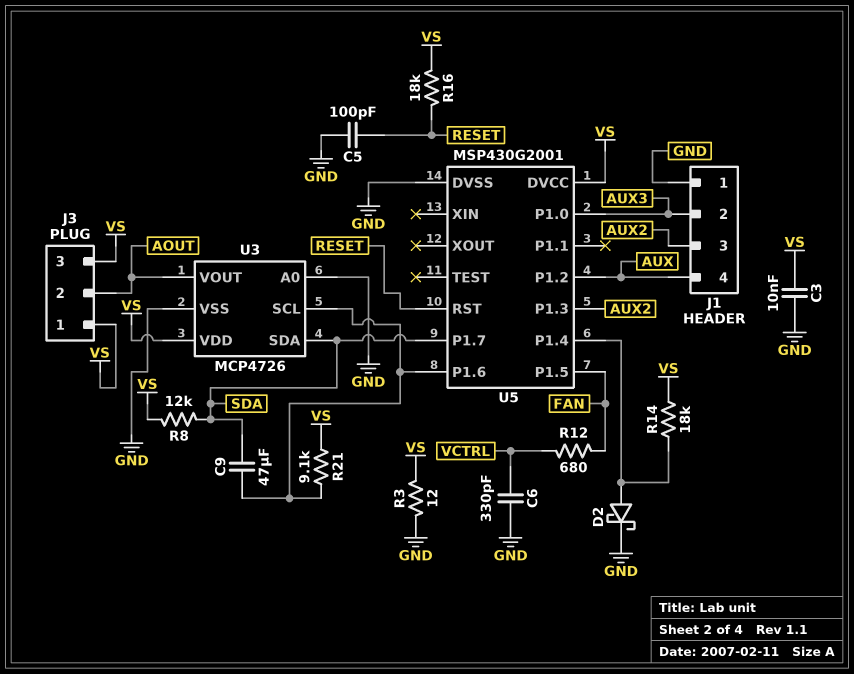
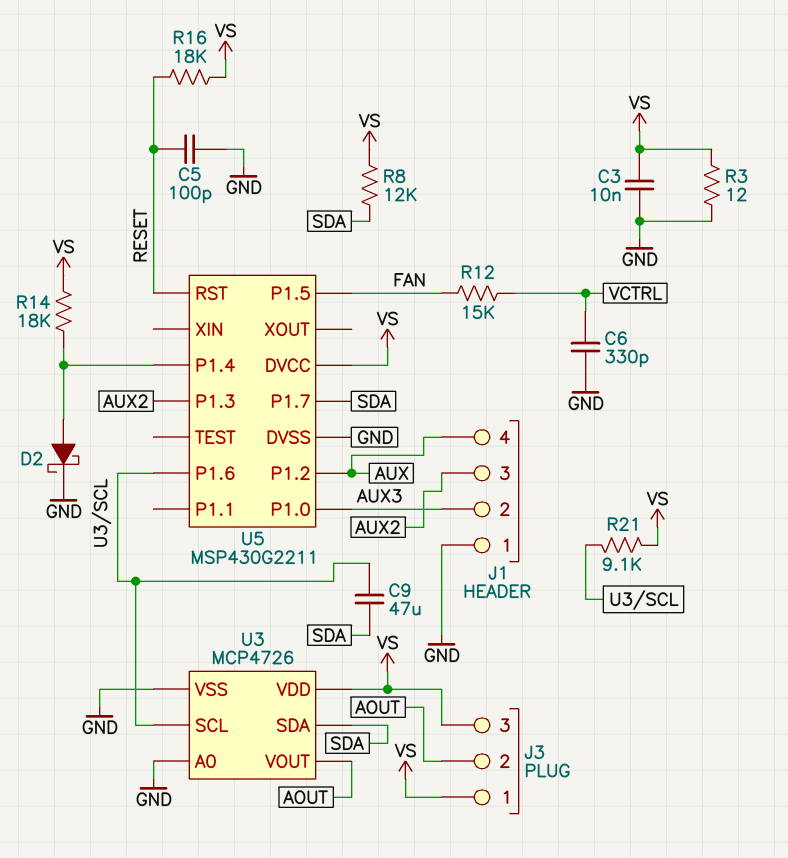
R12: 680 (FAN, VCTRL) -> 15k (FAN, VCTRL)
U5: MSP430G2001 -> MSP430G2211

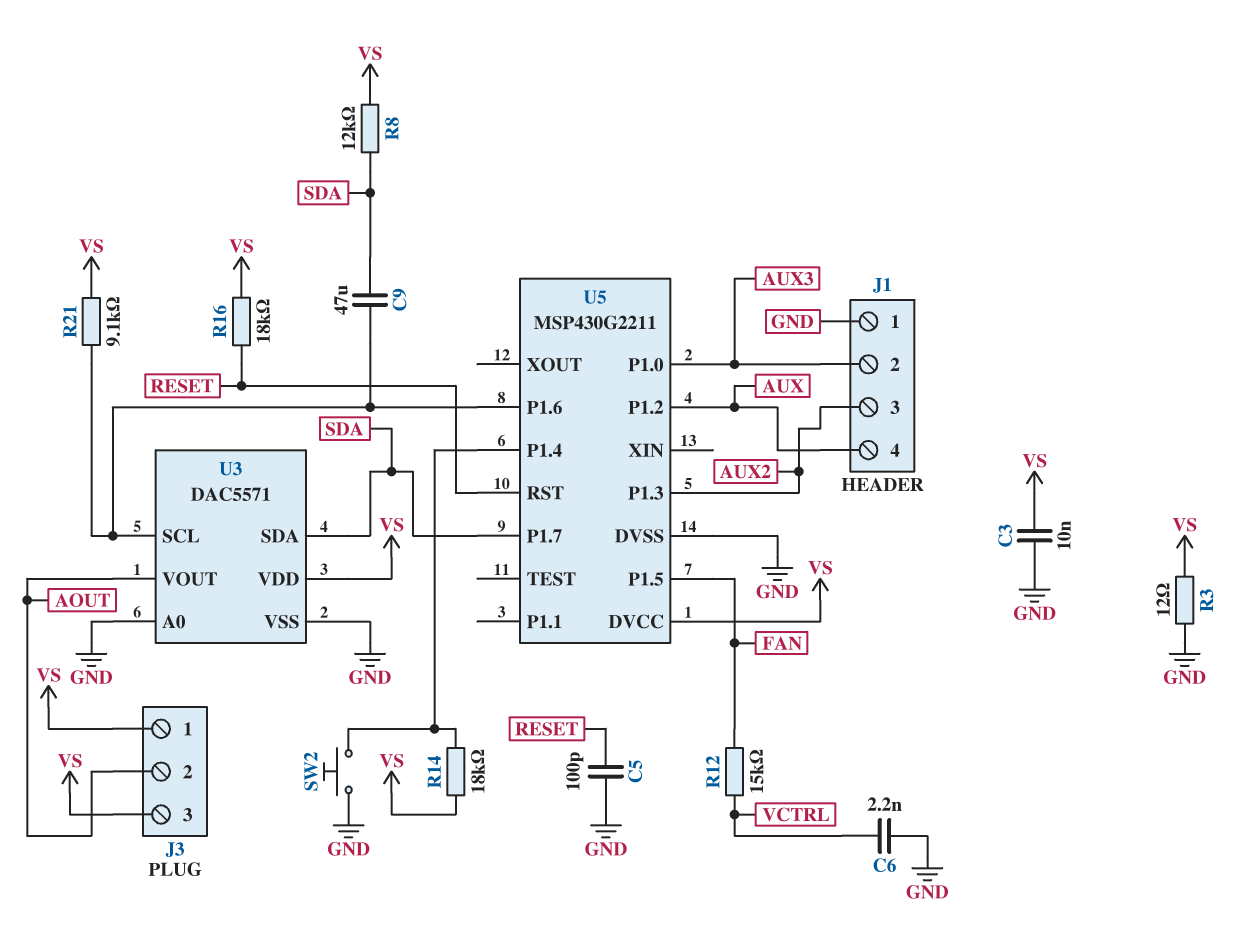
C6: 330pF (GND, VCTRL) -> 2.2nF (GND, VCTRL)
D2: schottky (A U5/P1.4, K GND) -> none
SW2: none -> button (GND, U5/P1.4)
U3: MCP4726 -> DAC5571

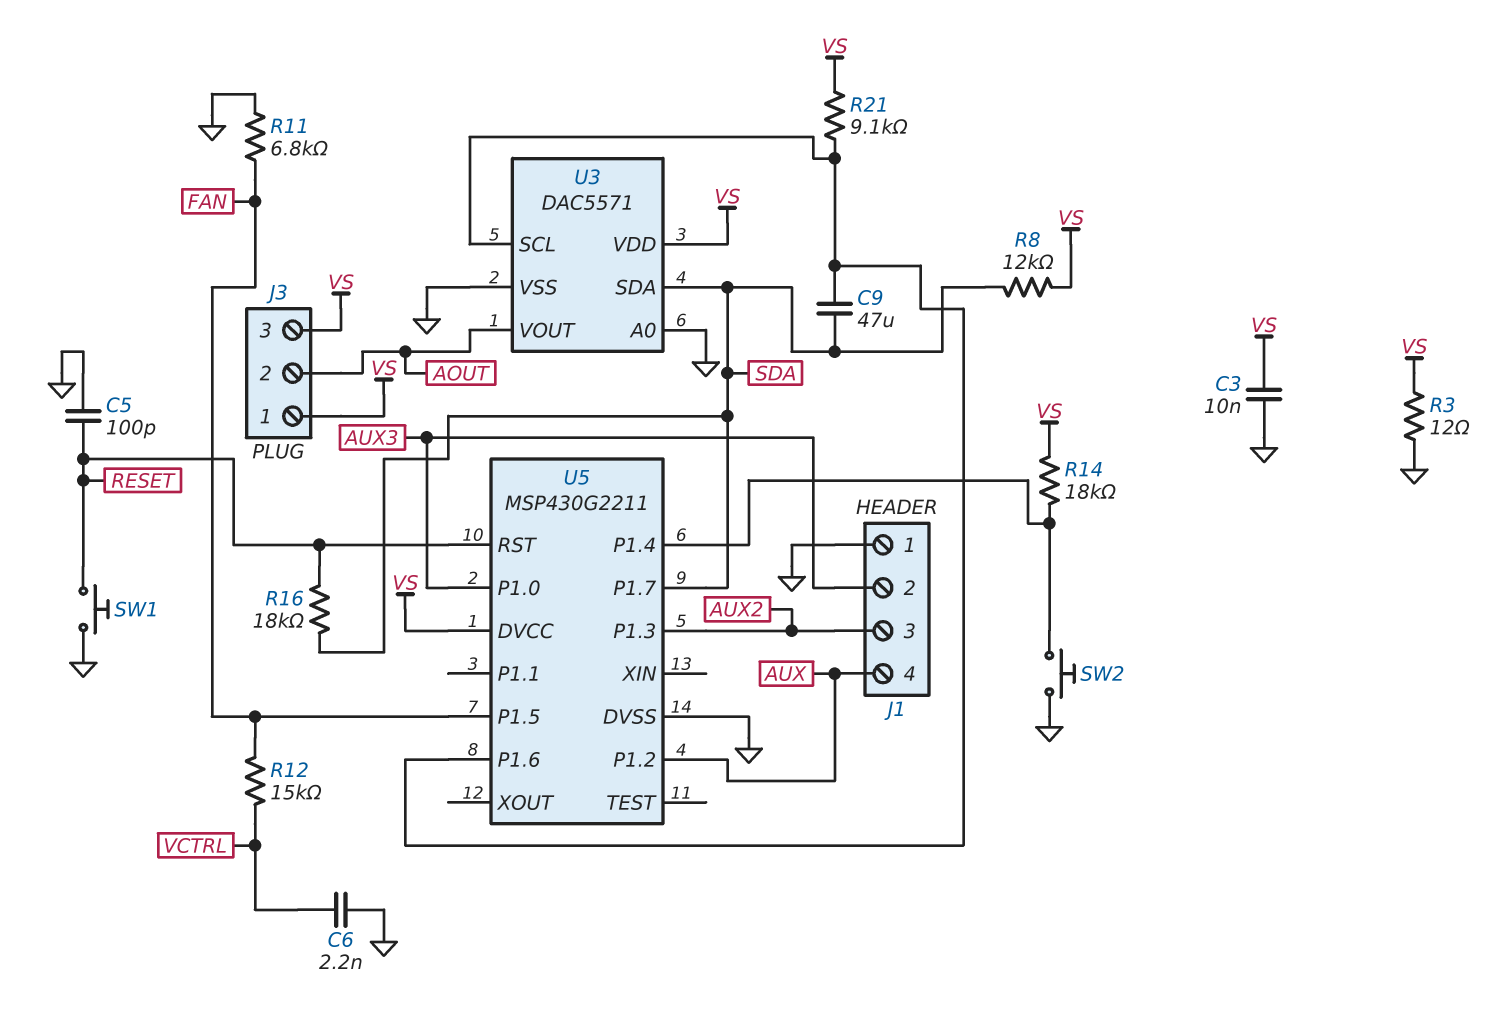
R11: none -> 6.8k (FAN, GND)
R16: 18k (RESET, VS) -> 18k (RESET, SDA)
SW1: none -> button (GND, RESET)

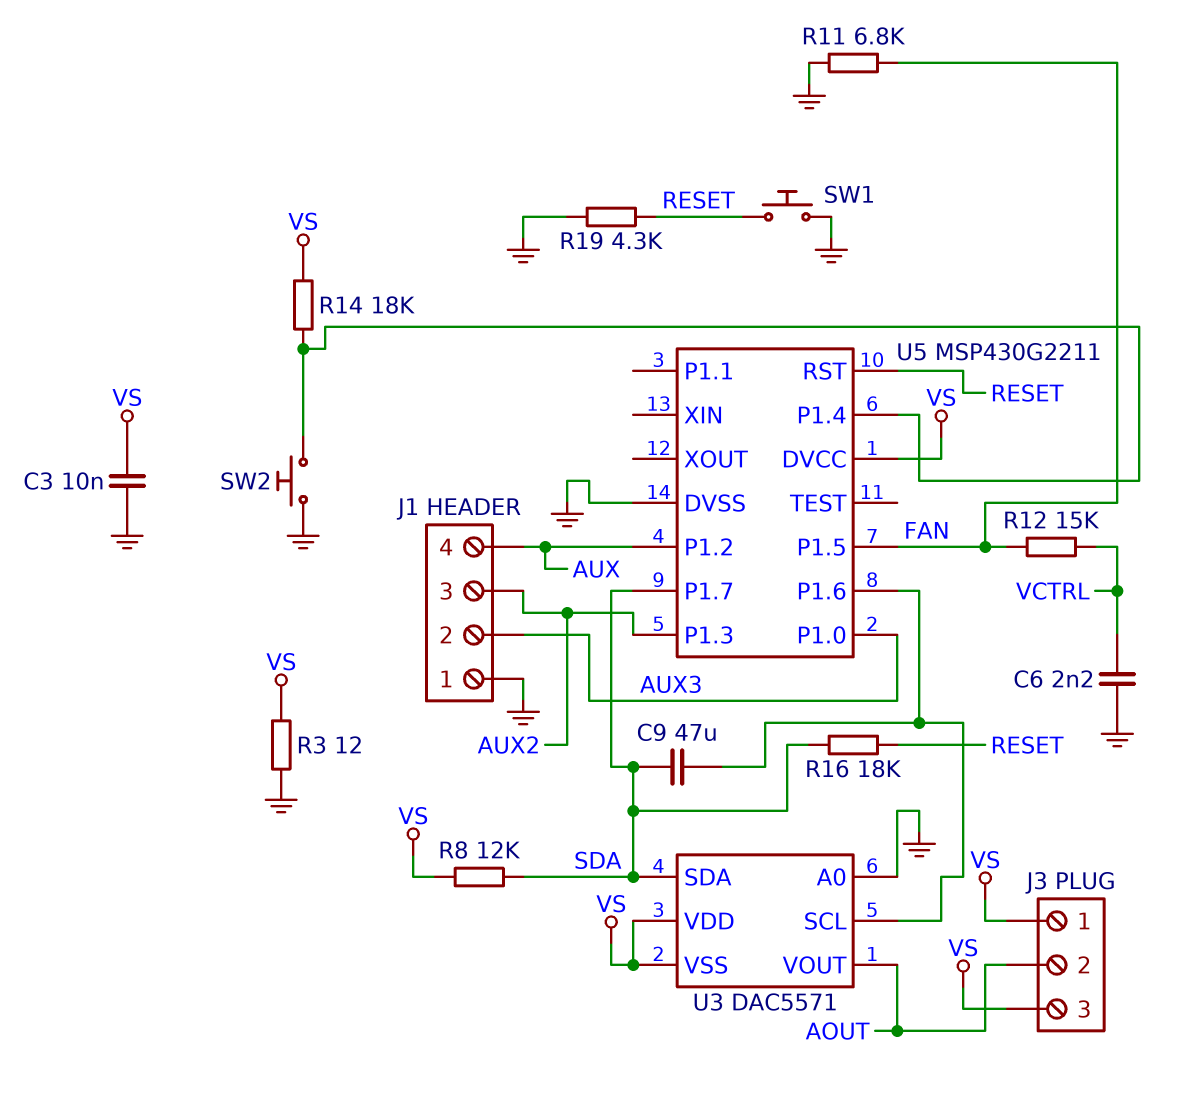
C5: 100pF (GND, RESET) -> none
R19: none -> 4.3k (GND, RESET)
R21: 9.1k (U3/SCL, VS) -> none
U3 pin VSS: GND -> VS

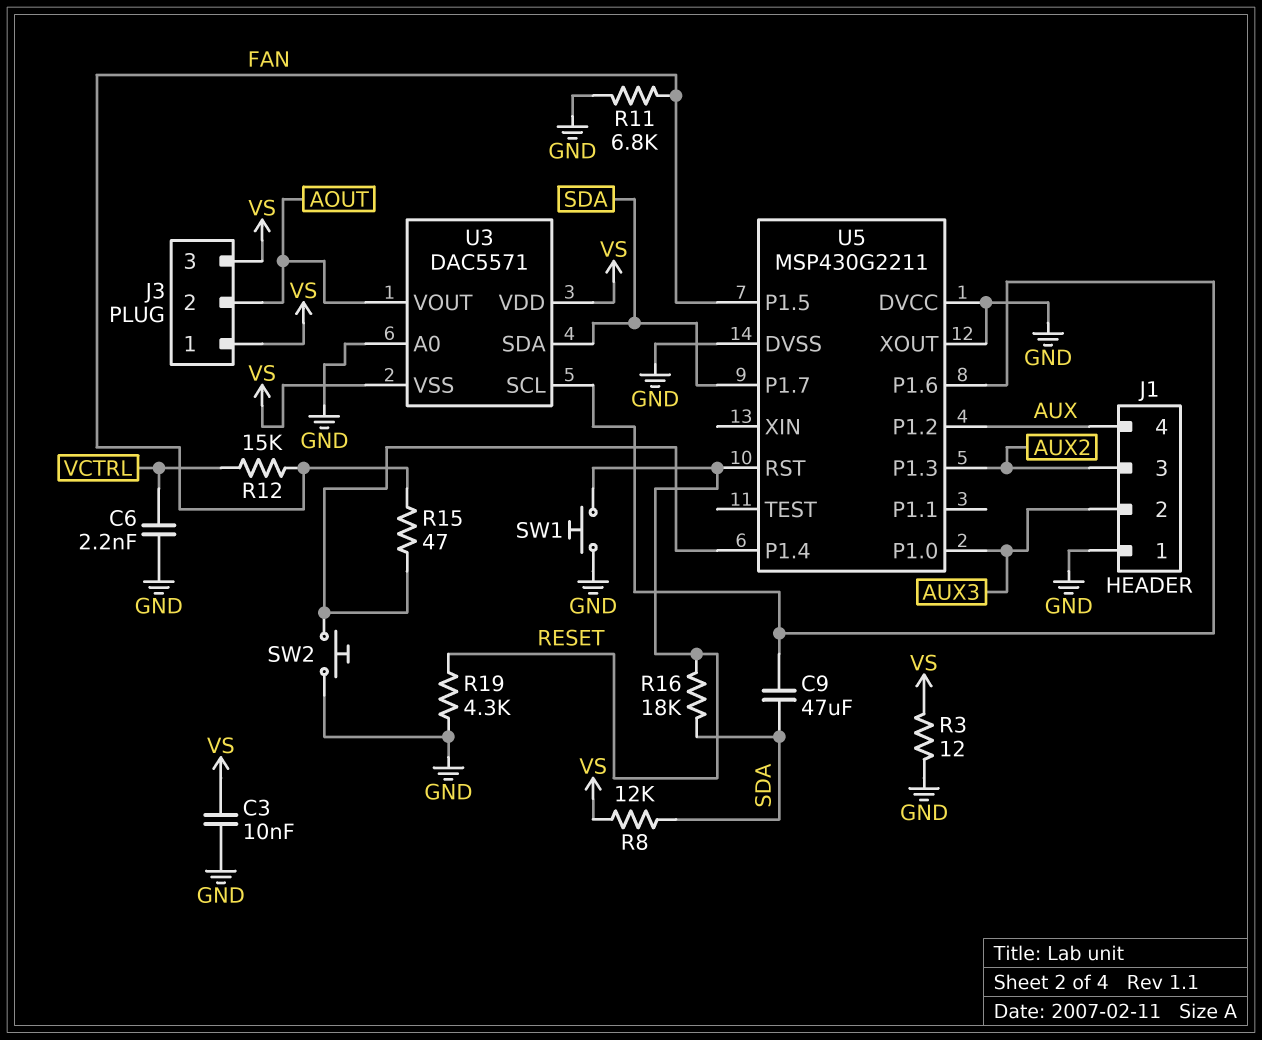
R14: 18k (U5/P1.4, VS) -> none
R15: none -> 47 (FAN, U5/P1.4)
U5 pin DVCC: VS -> GND
U5 pin XOUT: none -> GND

